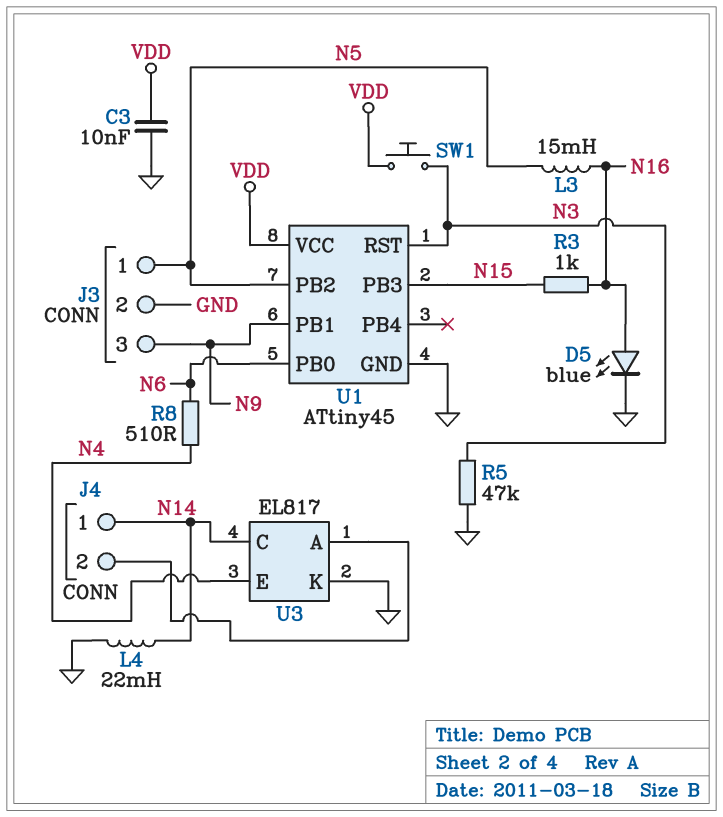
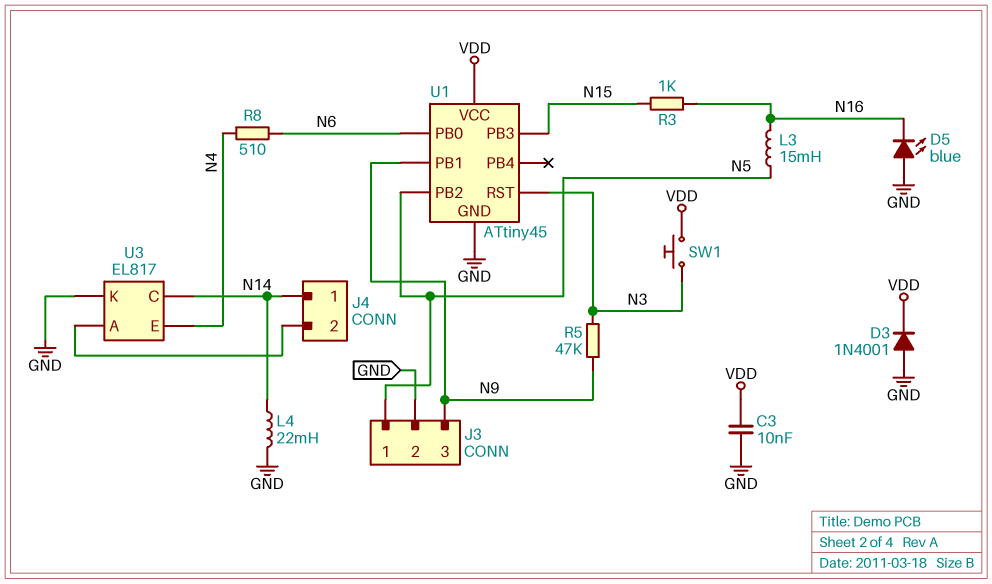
D3: none -> diode 1N4001 (A GND, K VDD)
D5: LED blue (A N16, K GND) -> LED blue (A GND, K N16)
R5: 47k (GND, N3) -> 47k (N3, N9)

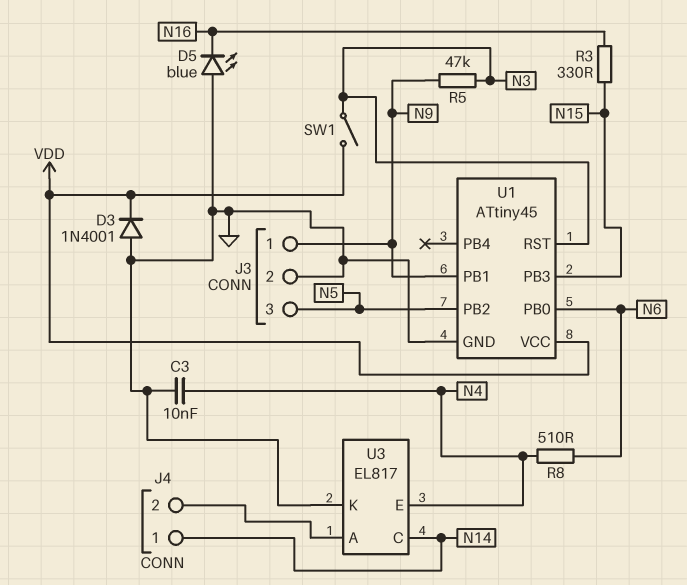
C3: 10nF (GND, VDD) -> 10nF (GND, N4)
J3 pin 1: N5 -> N9
J3 pin 3: N9 -> N5
L3: 15mH (N5, N16) -> none
L4: 22mH (GND, N14) -> none
R3: 1k (N15, N16) -> 330 (N15, N16)
SW1: button (N3, VDD) -> switch (N3, VDD)

